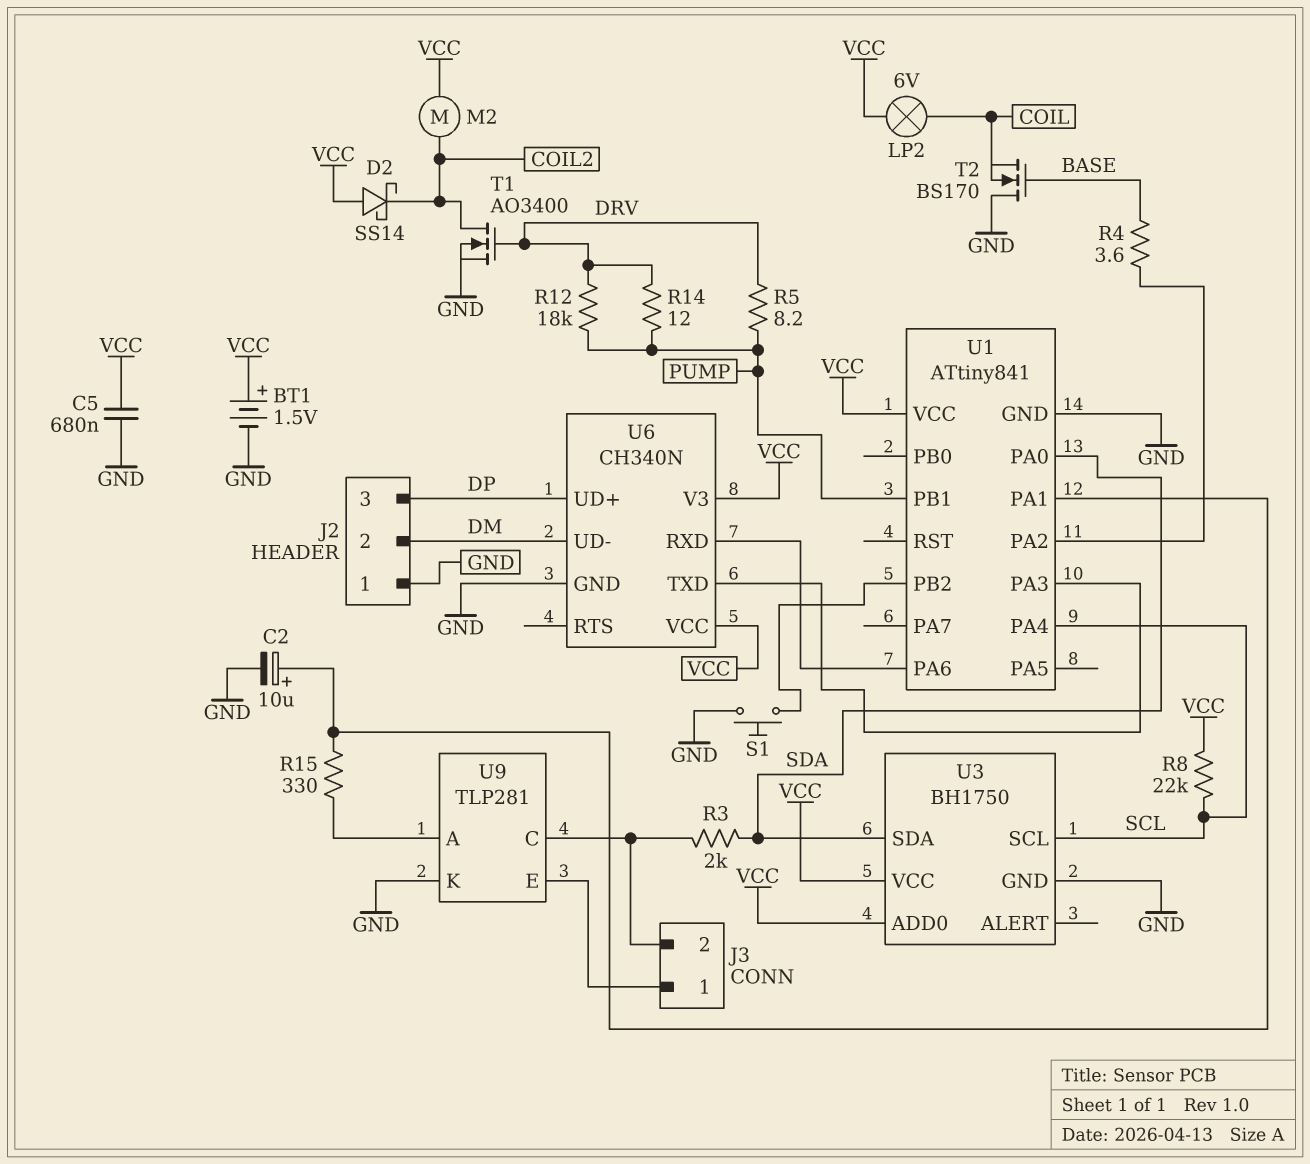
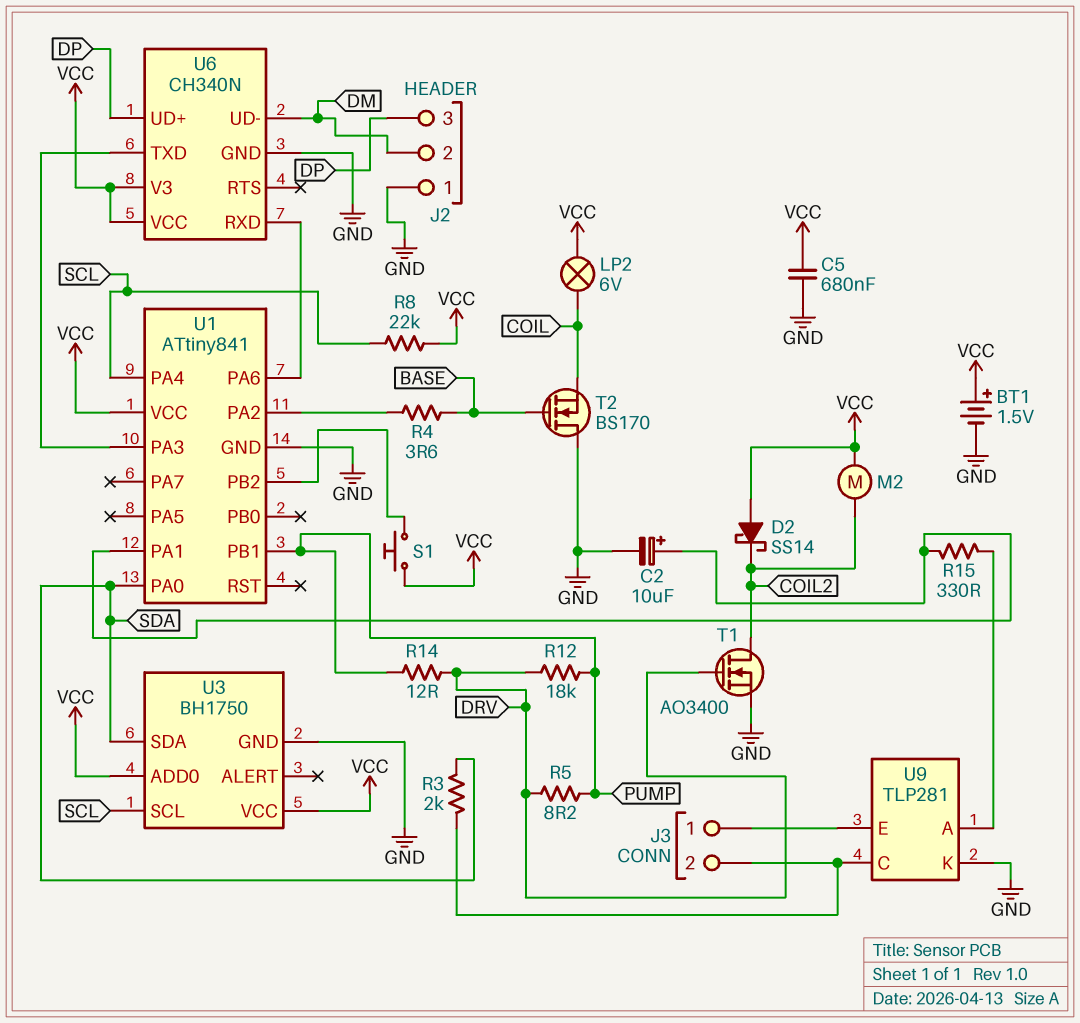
S1: button (GND, U1/PB2) -> button (U1/PB2, VCC)

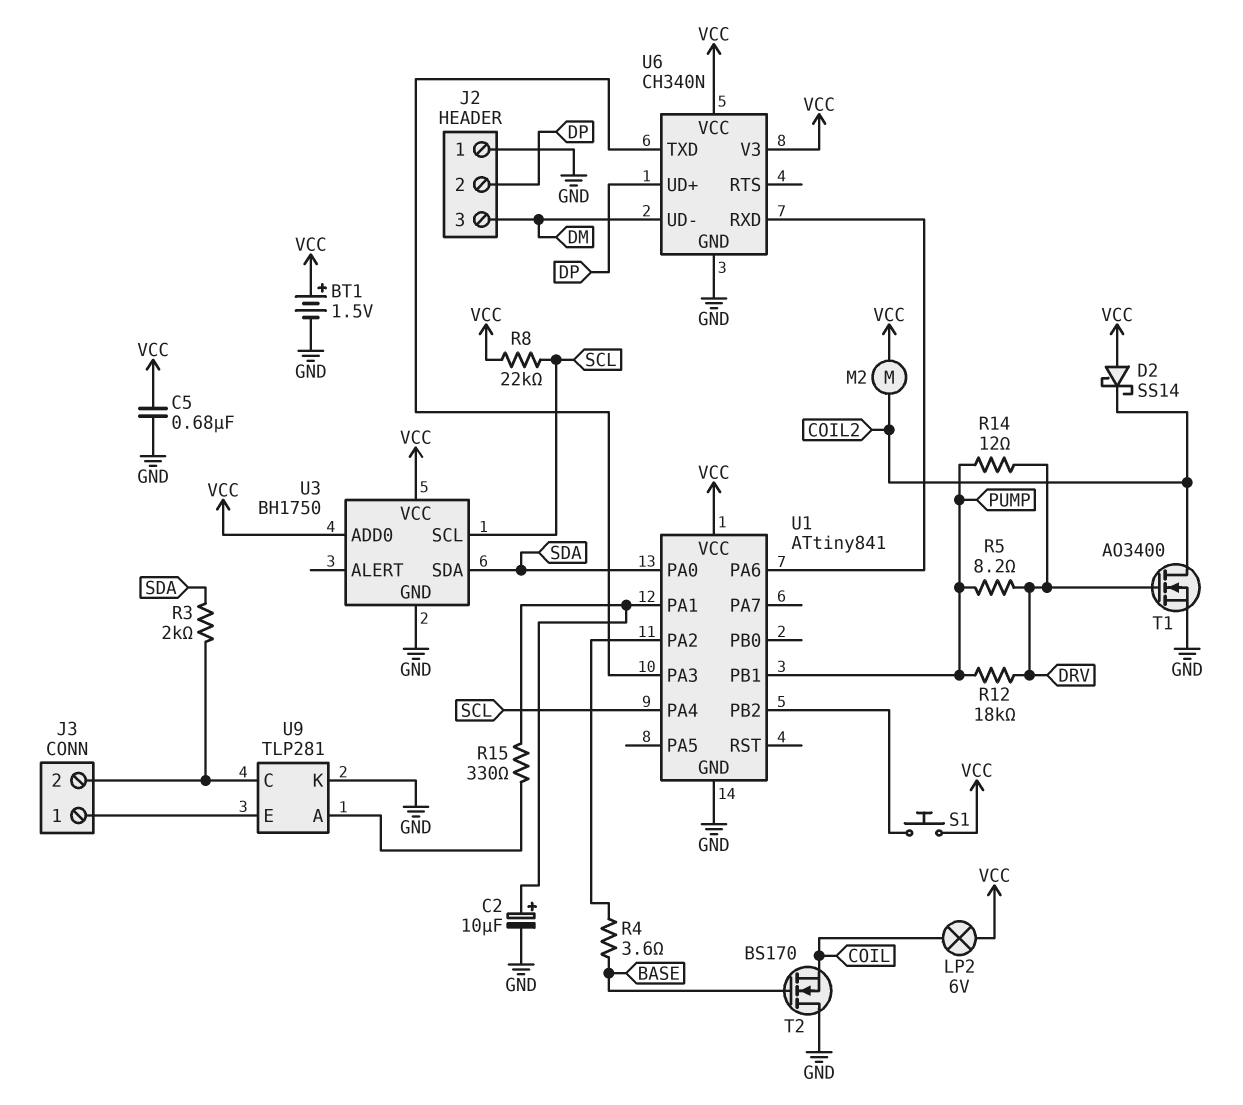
J2 pin 2: DM -> DP
J2 pin 3: DP -> DM

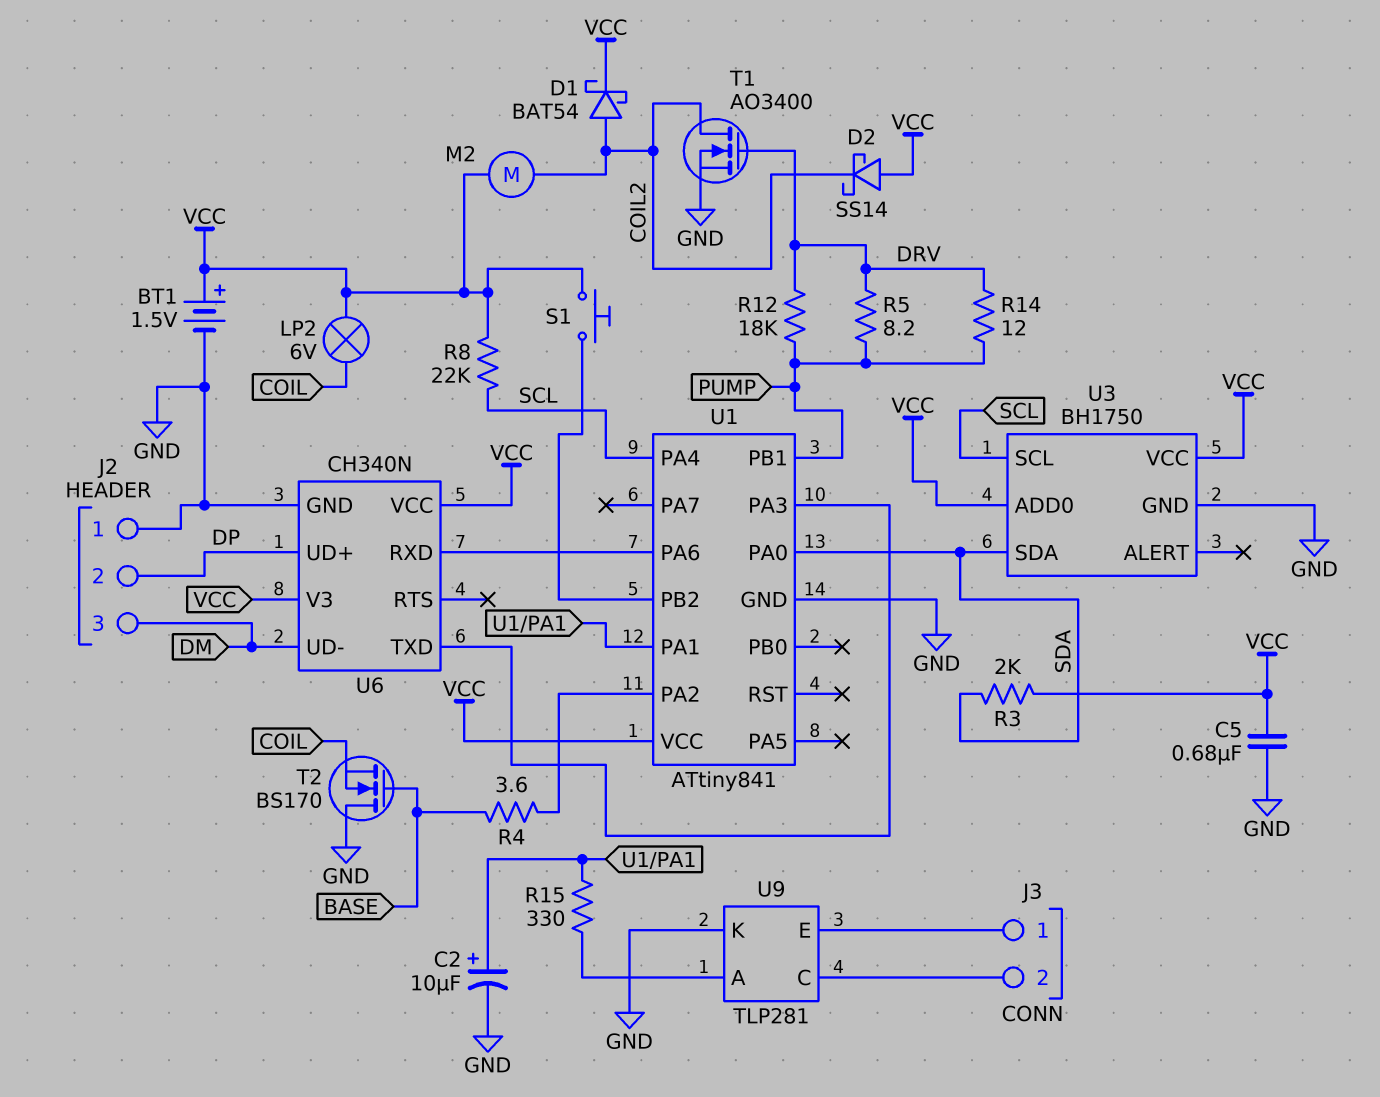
D1: none -> schottky BAT54 (A COIL2, K VCC)
R3: 2k (J3/2, SDA) -> 2k (SDA, VCC)

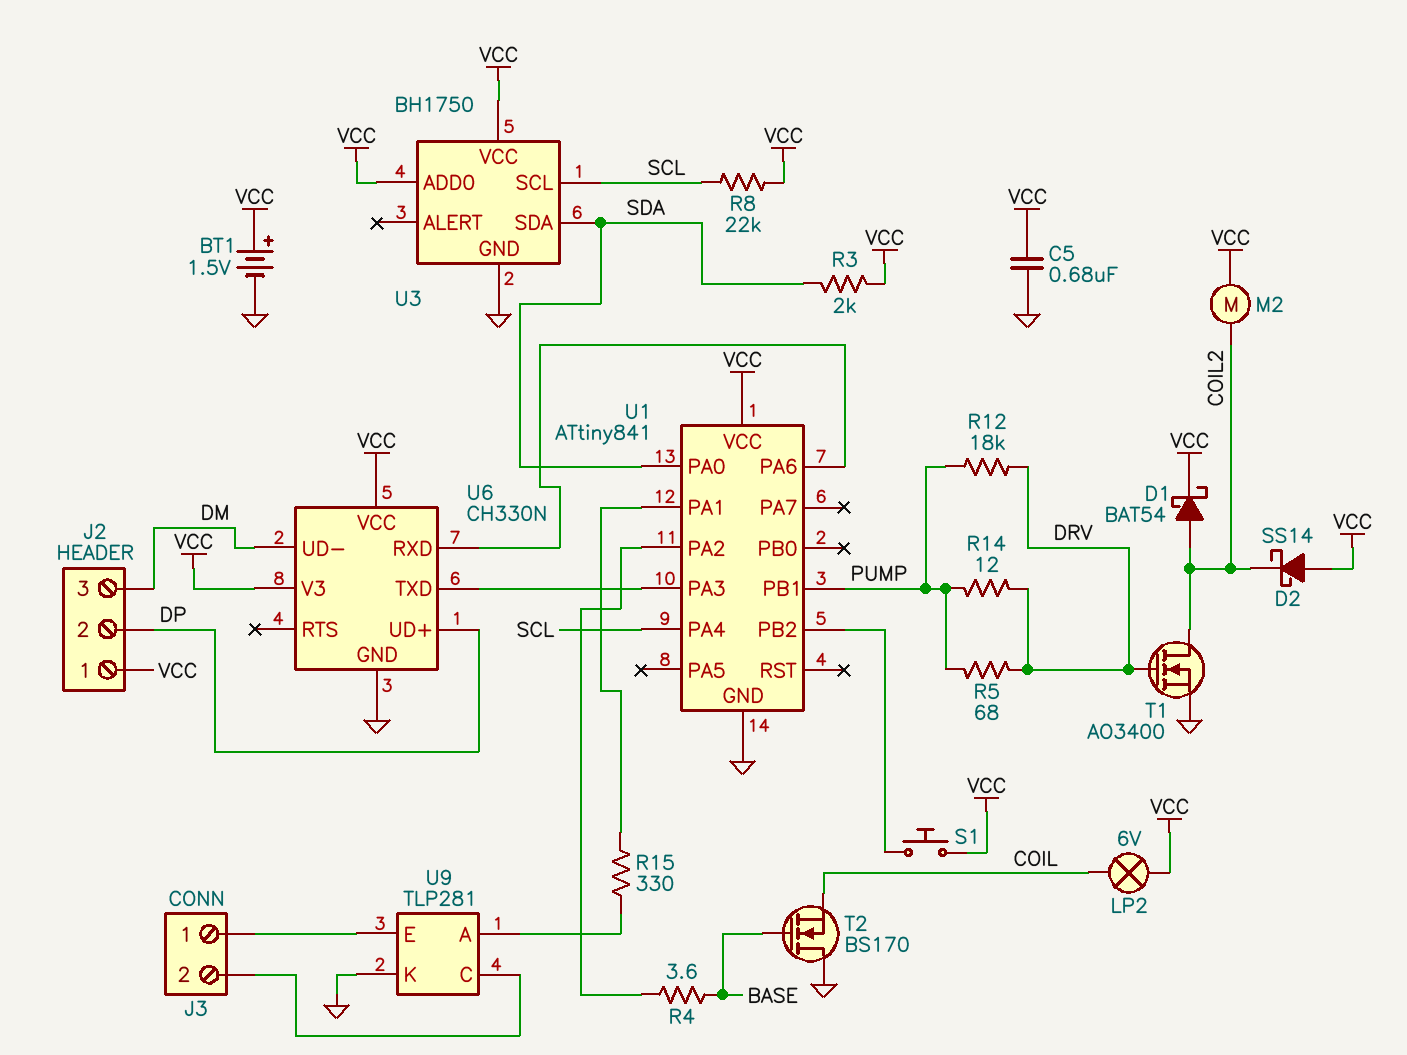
C2: 10uF (plus U1/PA1, minus GND) -> none
J2 pin 1: GND -> VCC
R5: 8.2 (DRV, PUMP) -> 68 (DRV, PUMP)
U6: CH340N -> CH330N

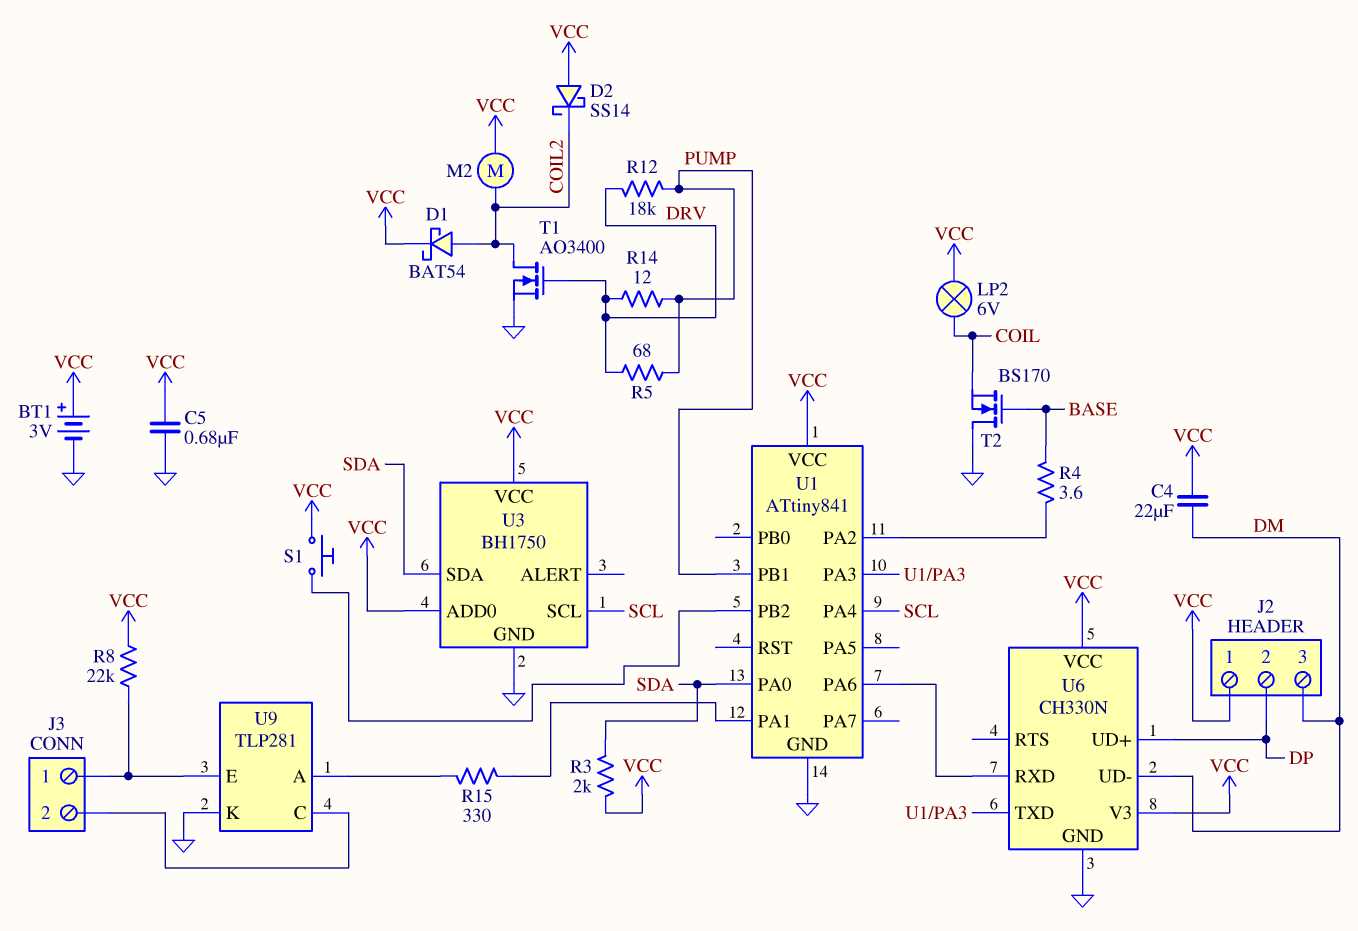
BT1: 1.5V (plus VCC, minus GND) -> 3V (plus VCC, minus GND)
C4: none -> 22uF (DM, VCC)
R8: 22k (SCL, VCC) -> 22k (J3/1, VCC)

